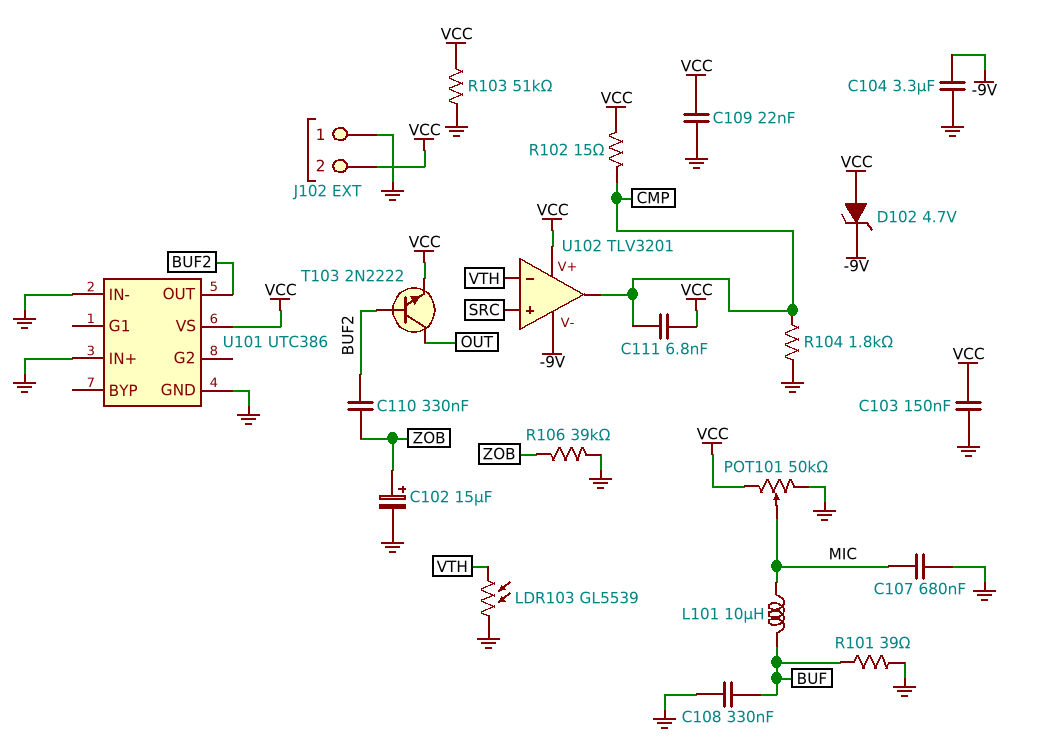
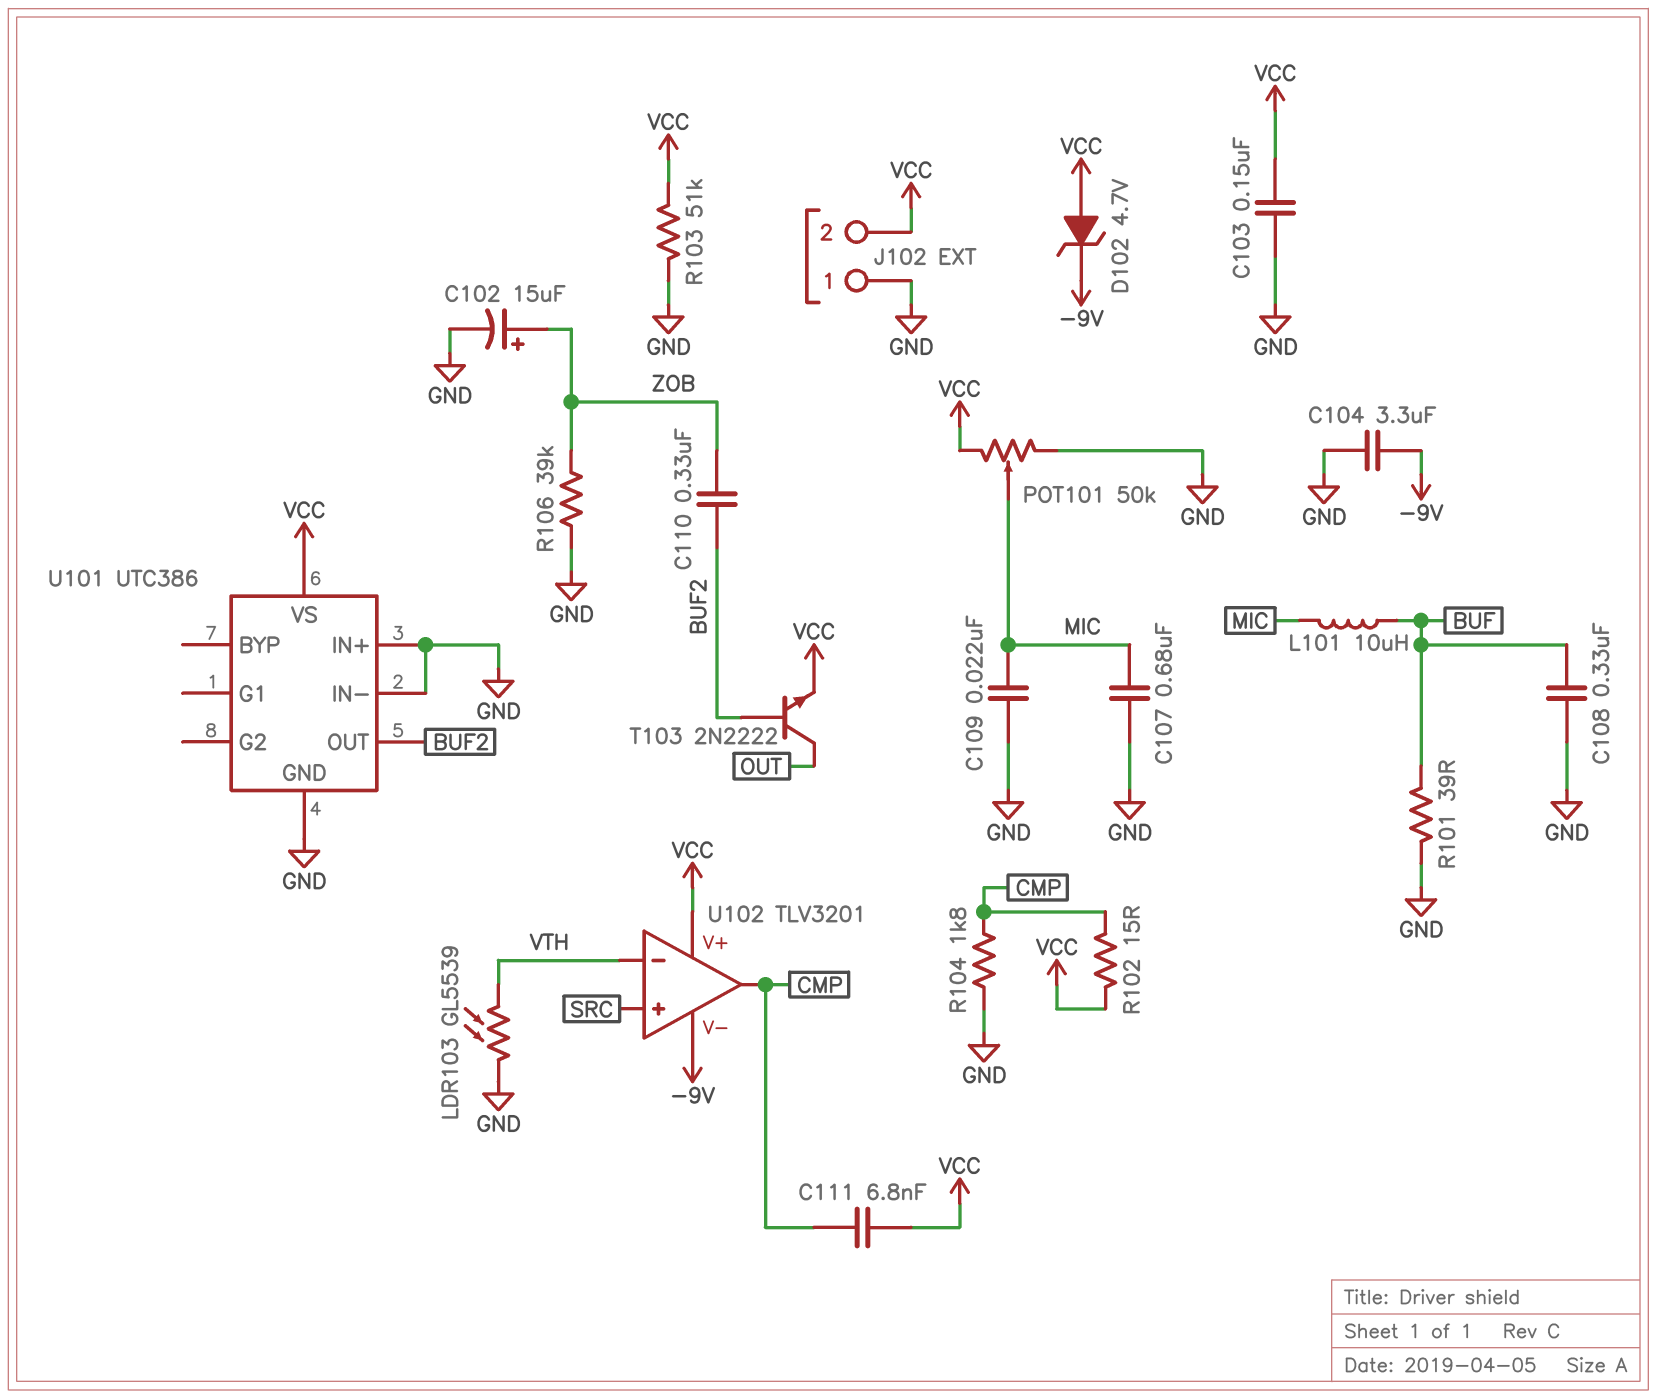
C109: 22nF (GND, VCC) -> 22nF (GND, MIC)

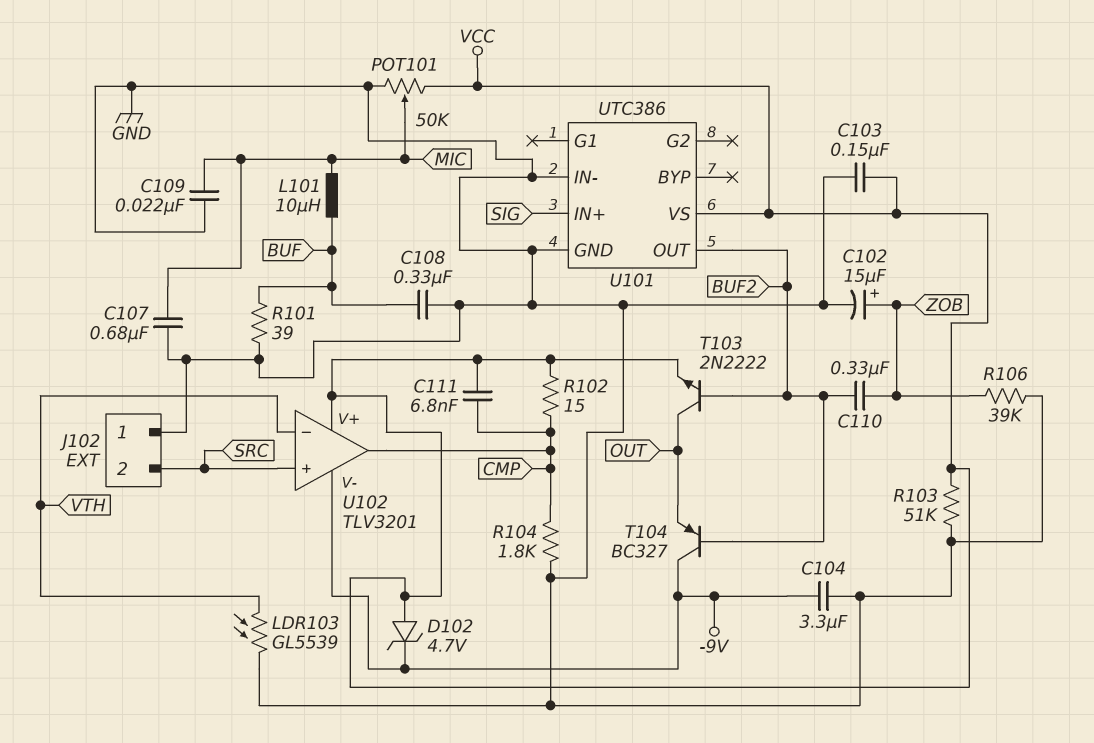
J102 pin 2: VCC -> SRC
T104: none -> PNP BC327 (B BUF2, C -9V, E OUT)
U101 pin IN+: GND -> SIG

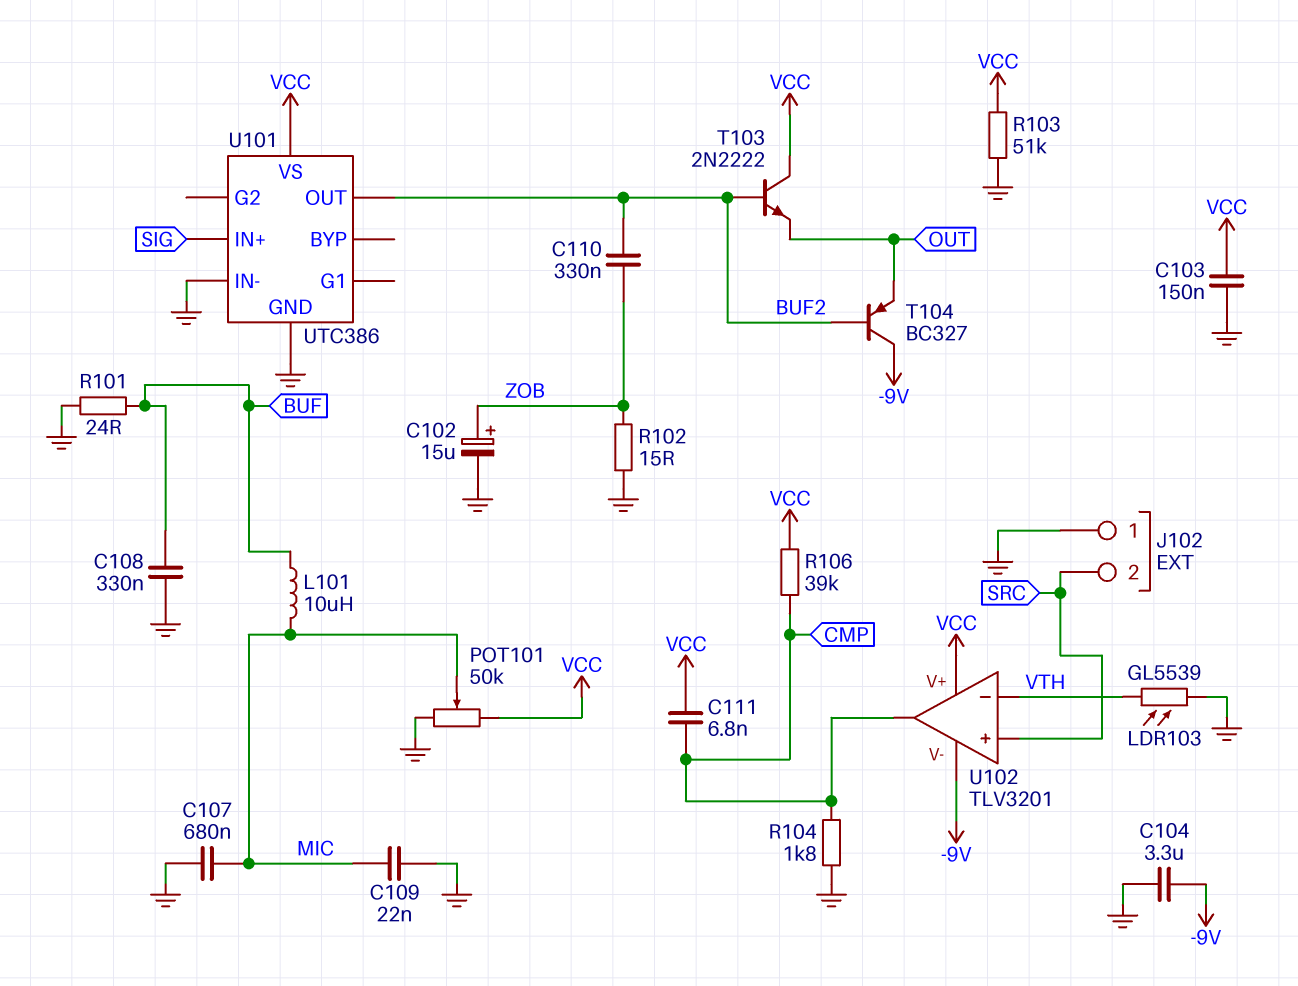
D102: zener 4.7V (A VCC, K -9V) -> none
R101: 39 (BUF, GND) -> 24 (BUF, GND)
R102: 15 (CMP, VCC) -> 15 (GND, ZOB)
R106: 39k (GND, ZOB) -> 39k (CMP, VCC)
T103: NPN 2N2222 (B BUF2, C OUT, E VCC) -> NPN 2N2222 (B BUF2, C VCC, E OUT)

